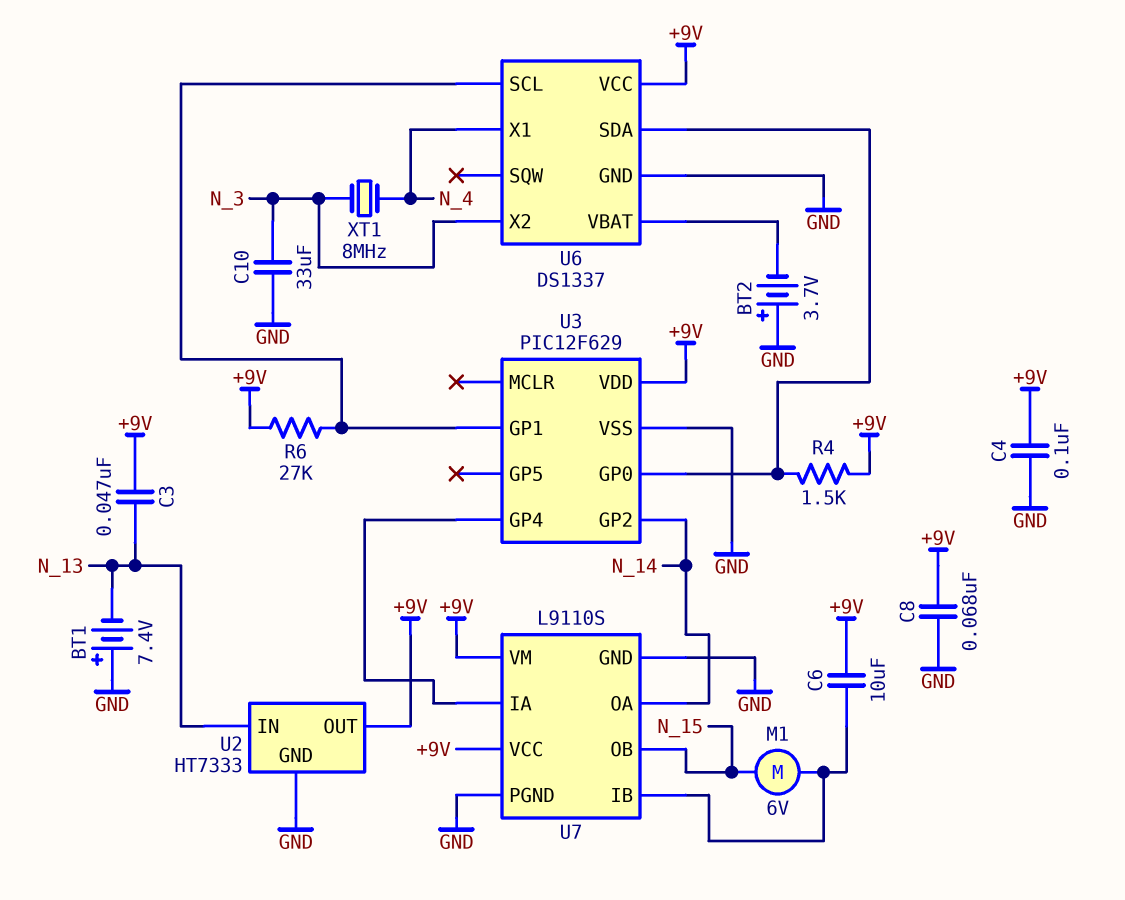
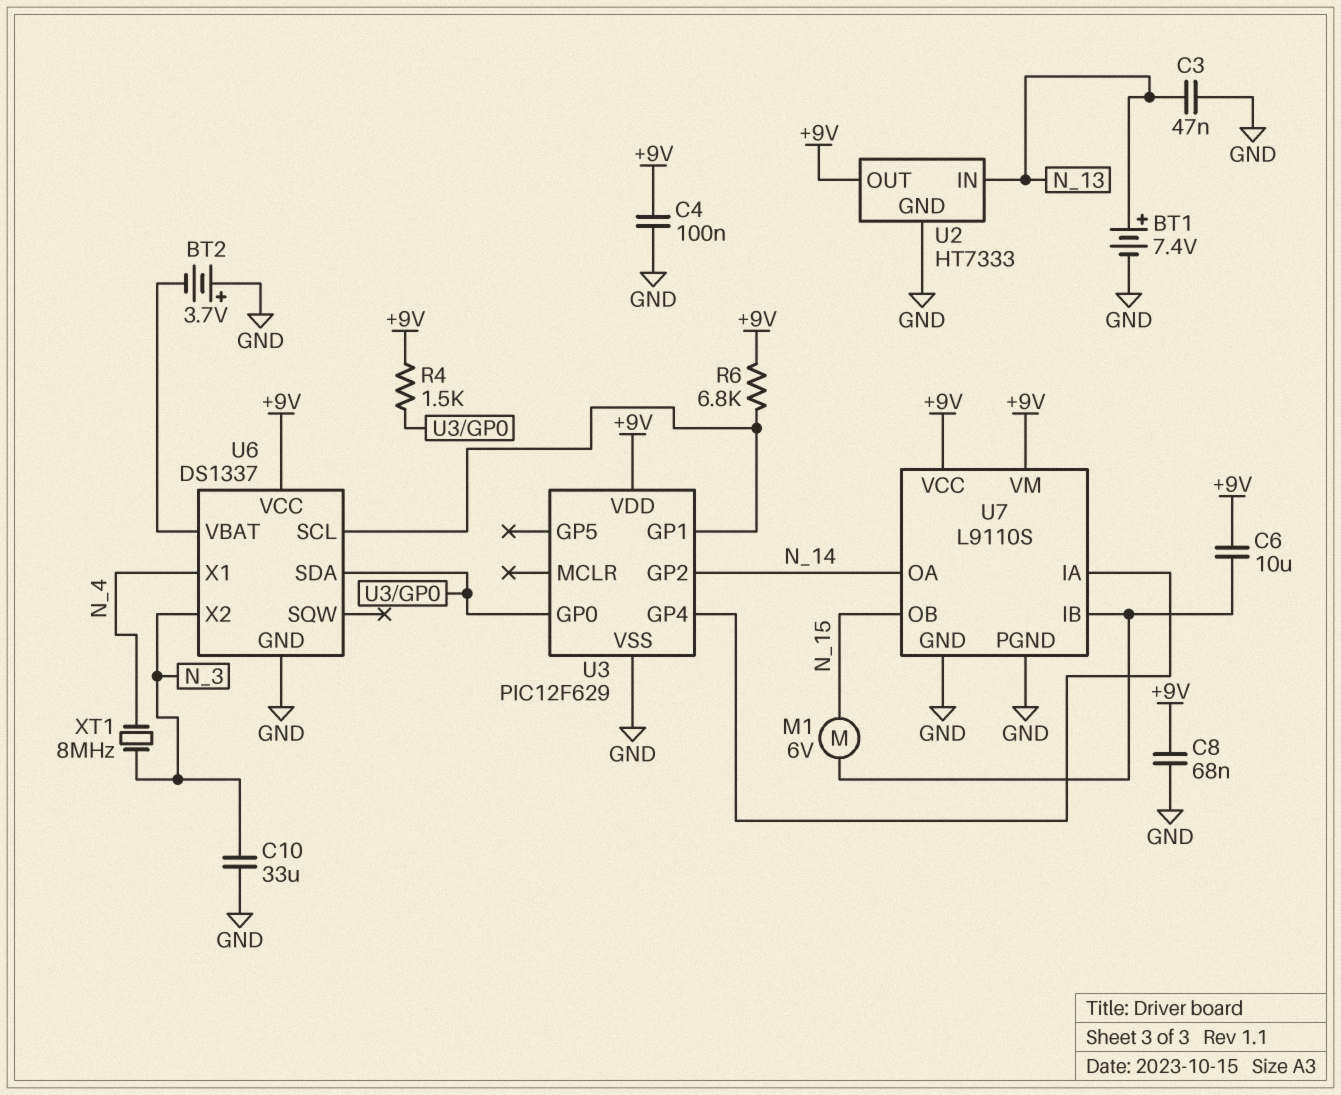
BT1: 7.4V (plus GND, minus N_13) -> 7.4V (plus N_13, minus GND)
C3: 47nF (+9V, N_13) -> 47nF (GND, N_13)
R6: 27k (+9V, U3/GP1) -> 6.8k (+9V, U3/GP1)

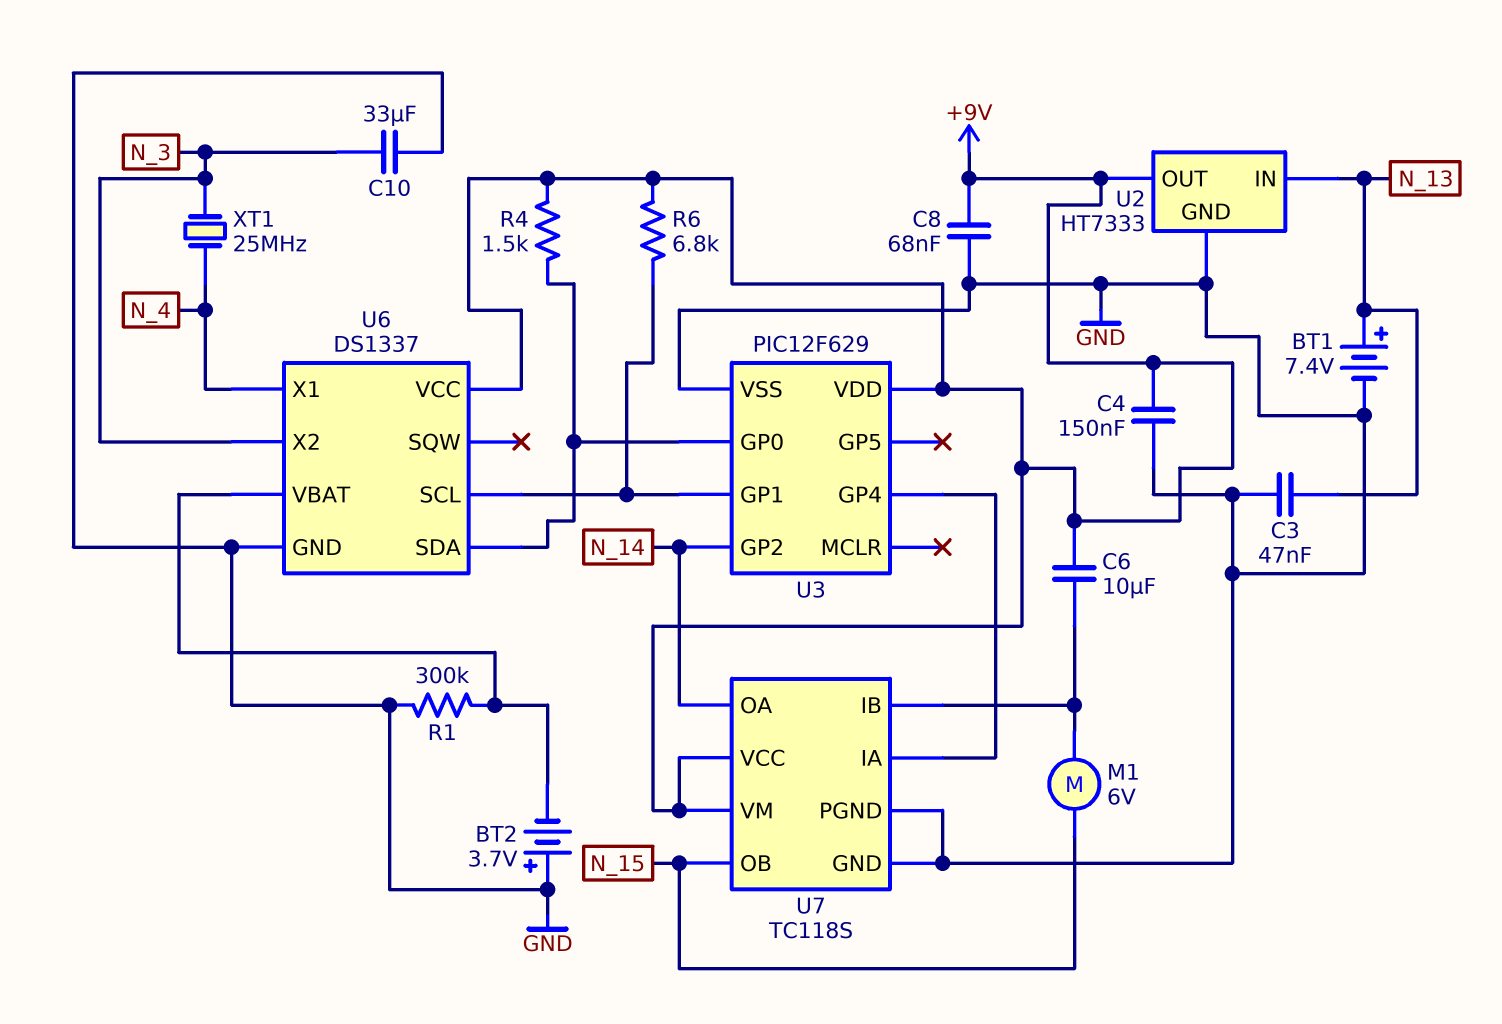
C4: 100nF (+9V, GND) -> 150nF (+9V, GND)
R1: none -> 300k (GND, U6/VBAT)
U7: L9110S -> TC118S
XT1: 8MHz (N_3, N_4) -> 25MHz (N_3, N_4)

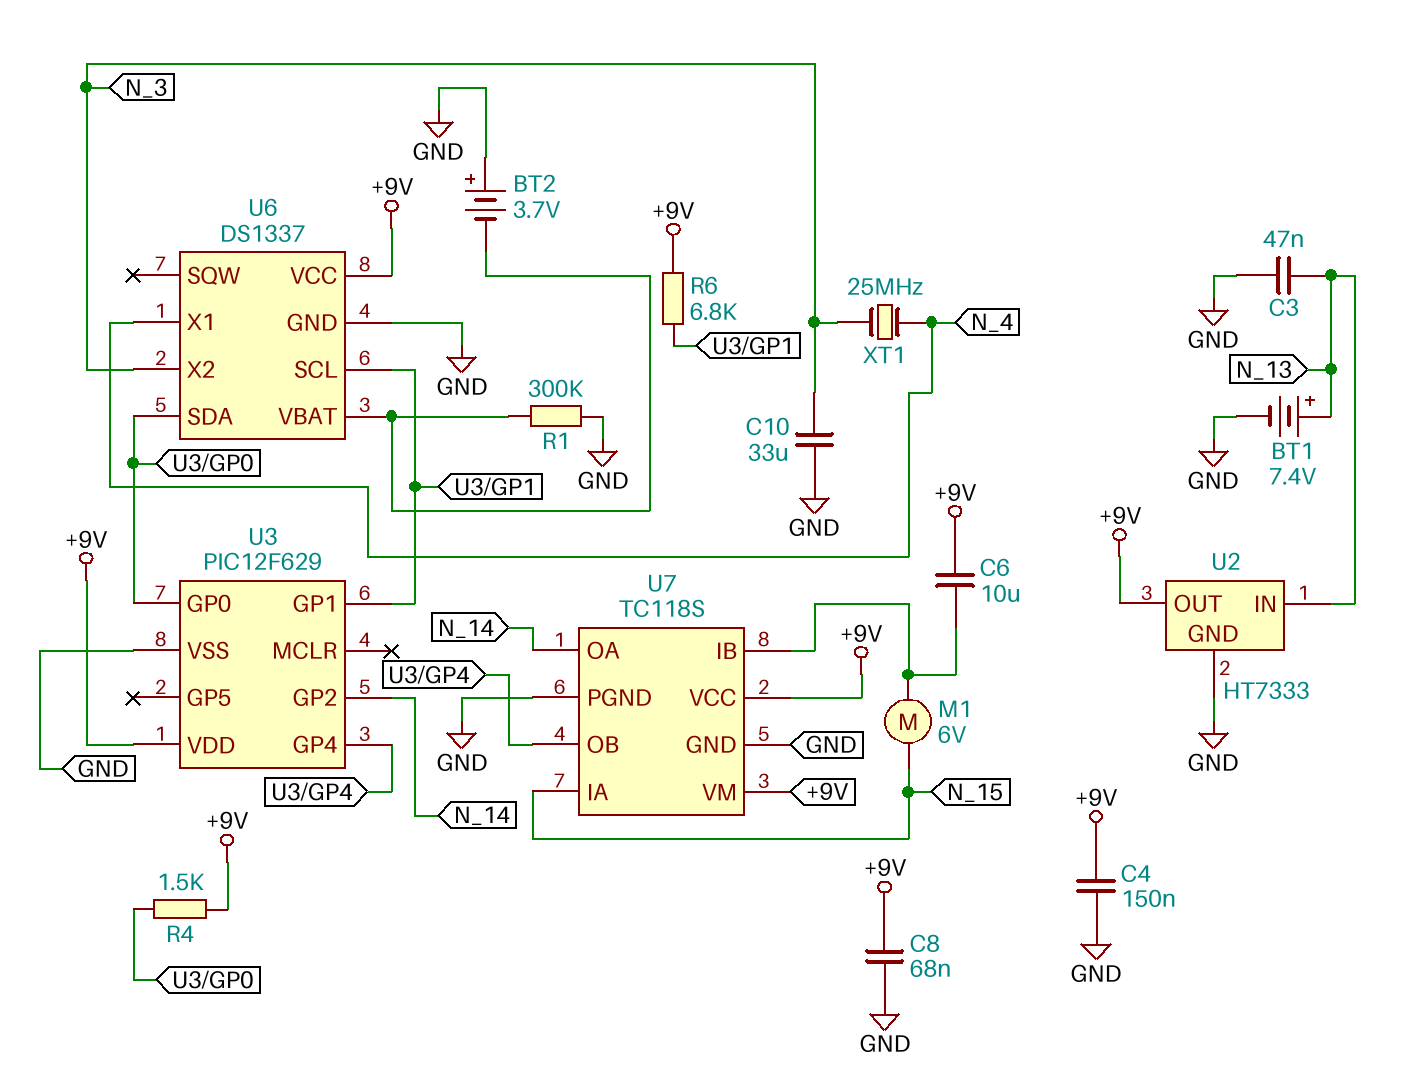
U7 pin IA: U3/GP4 -> N_15
U7 pin OB: N_15 -> U3/GP4

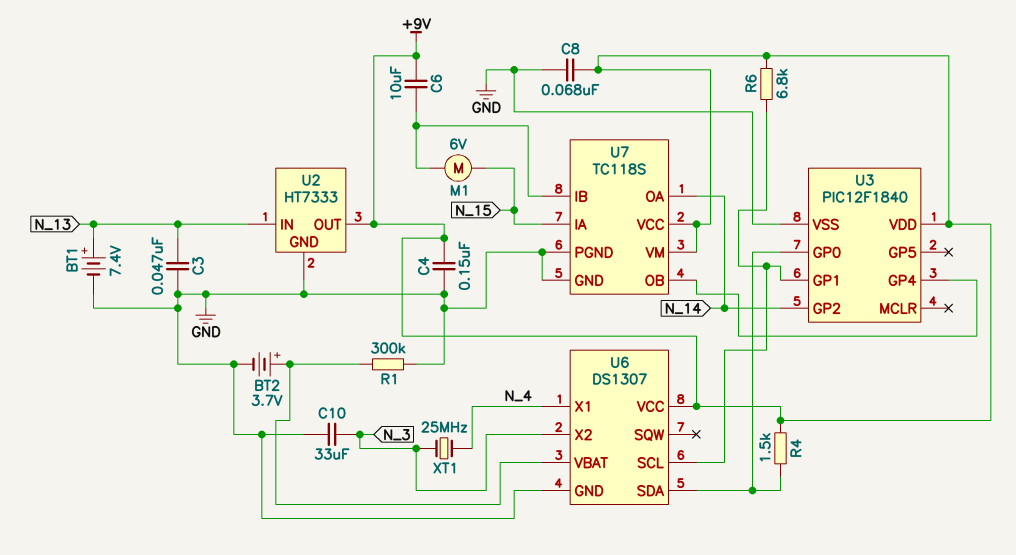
BT2: 3.7V (plus GND, minus U6/VBAT) -> 3.7V (plus U6/VBAT, minus GND)
U3: PIC12F629 -> PIC12F1840
U6: DS1337 -> DS1307

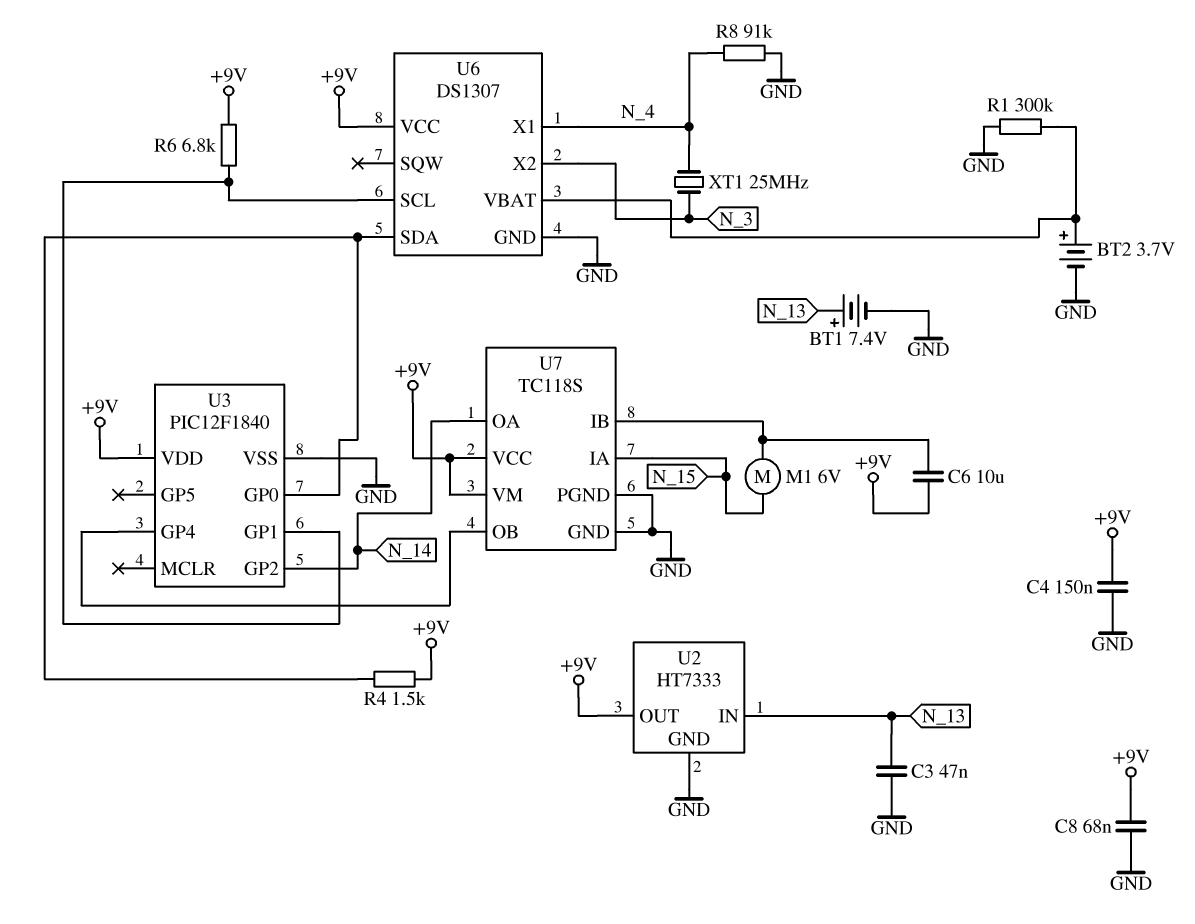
C10: 33uF (GND, N_3) -> none
R8: none -> 91k (GND, N_4)

